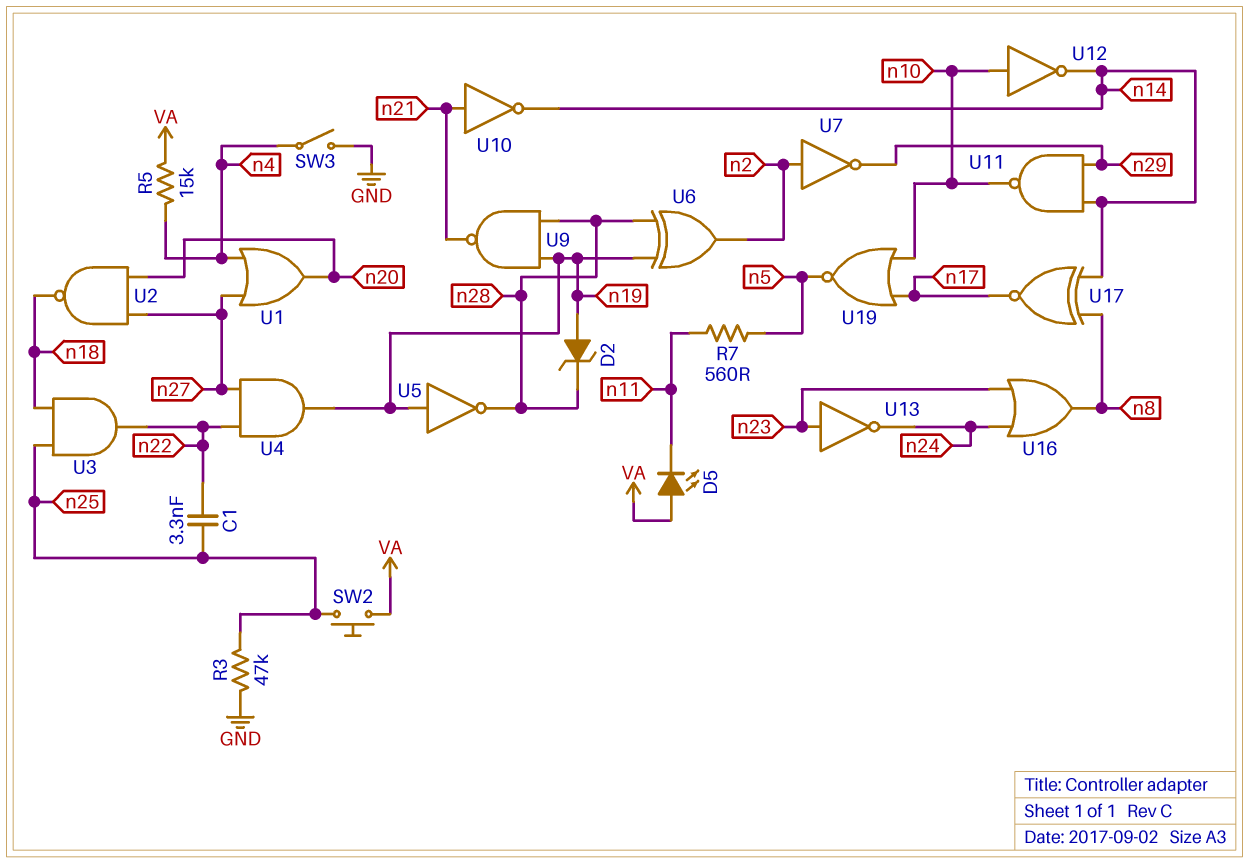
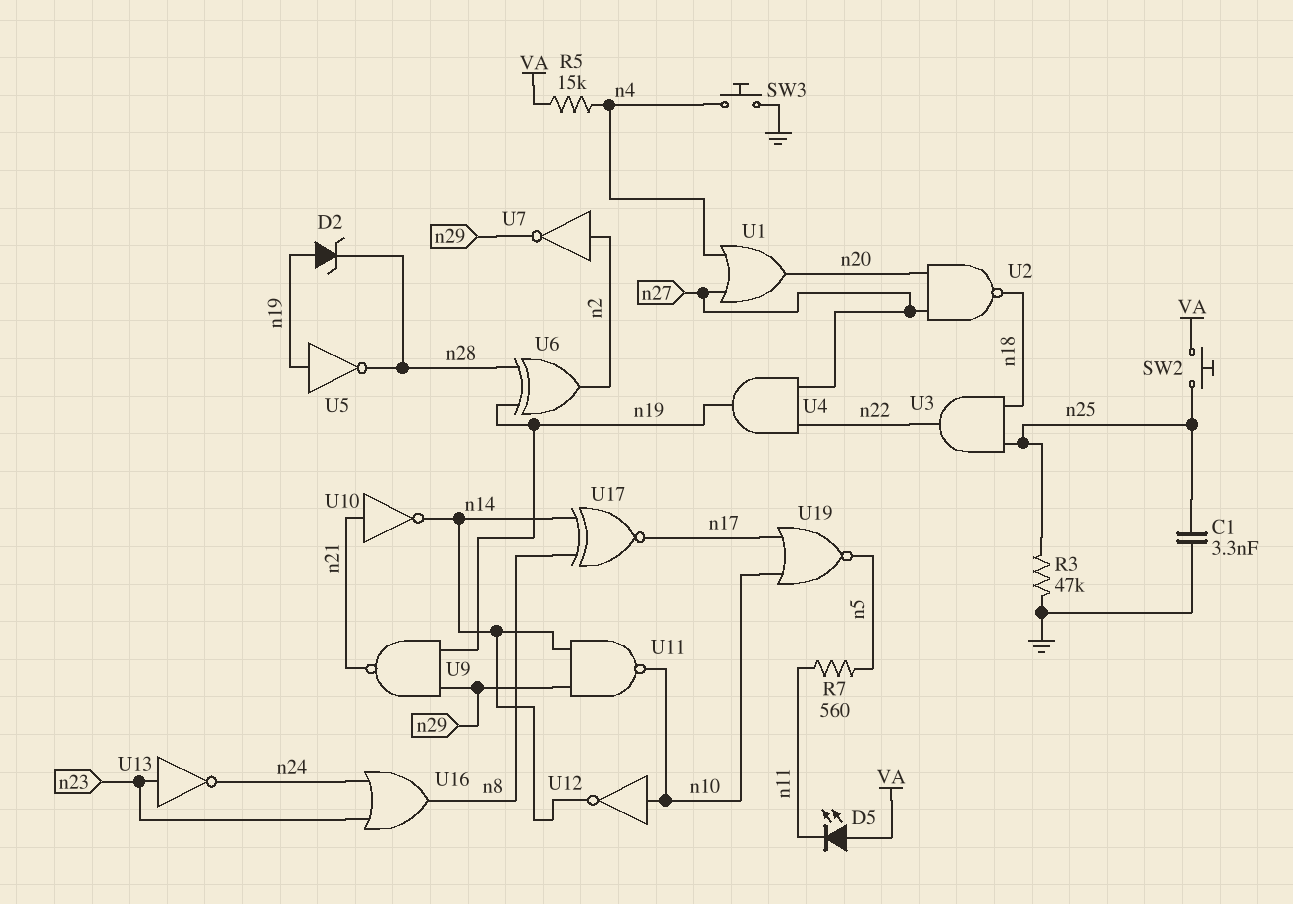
C1: 3.3nF (n22, n25) -> 3.3nF (GND, n25)
SW3: switch (GND, n4) -> button (GND, n4)
U9: NAND (in n19, in n28, out n21) -> NAND (in n19, in n29, out n21)

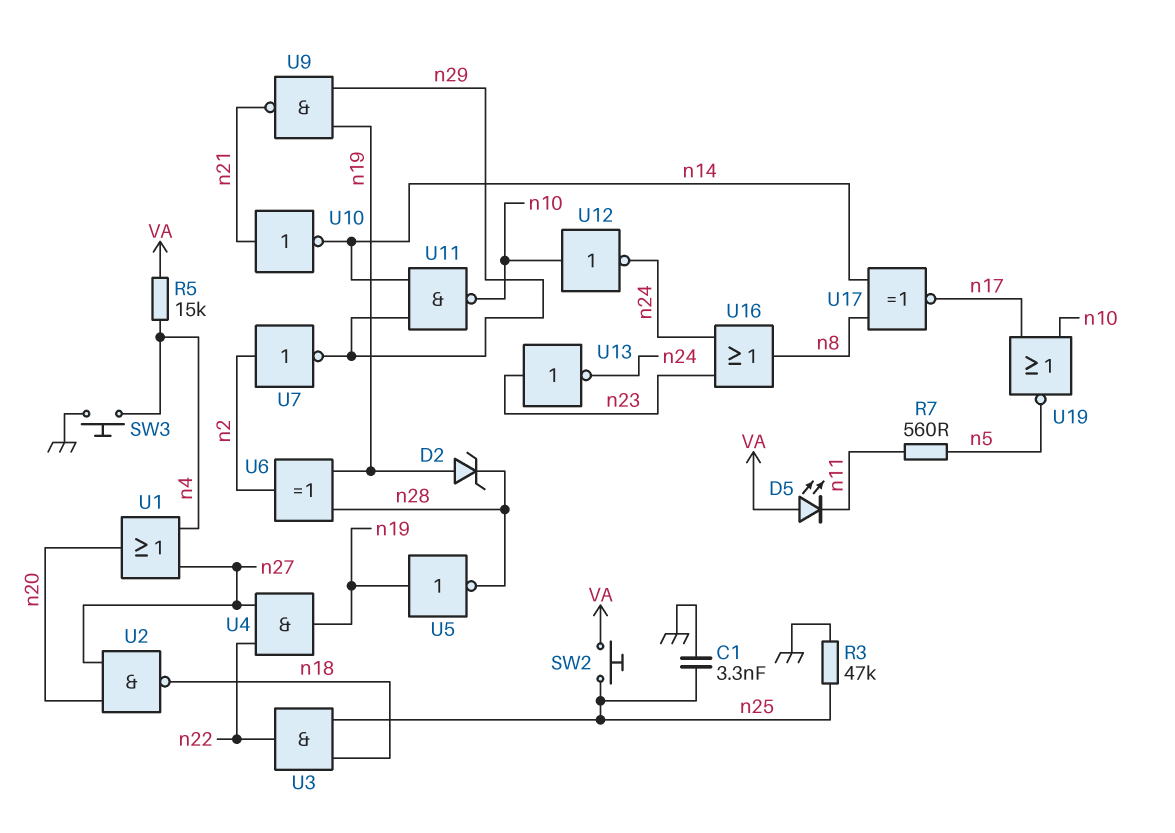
U12: NOT (in n10, out n14) -> NOT (in n10, out n24)

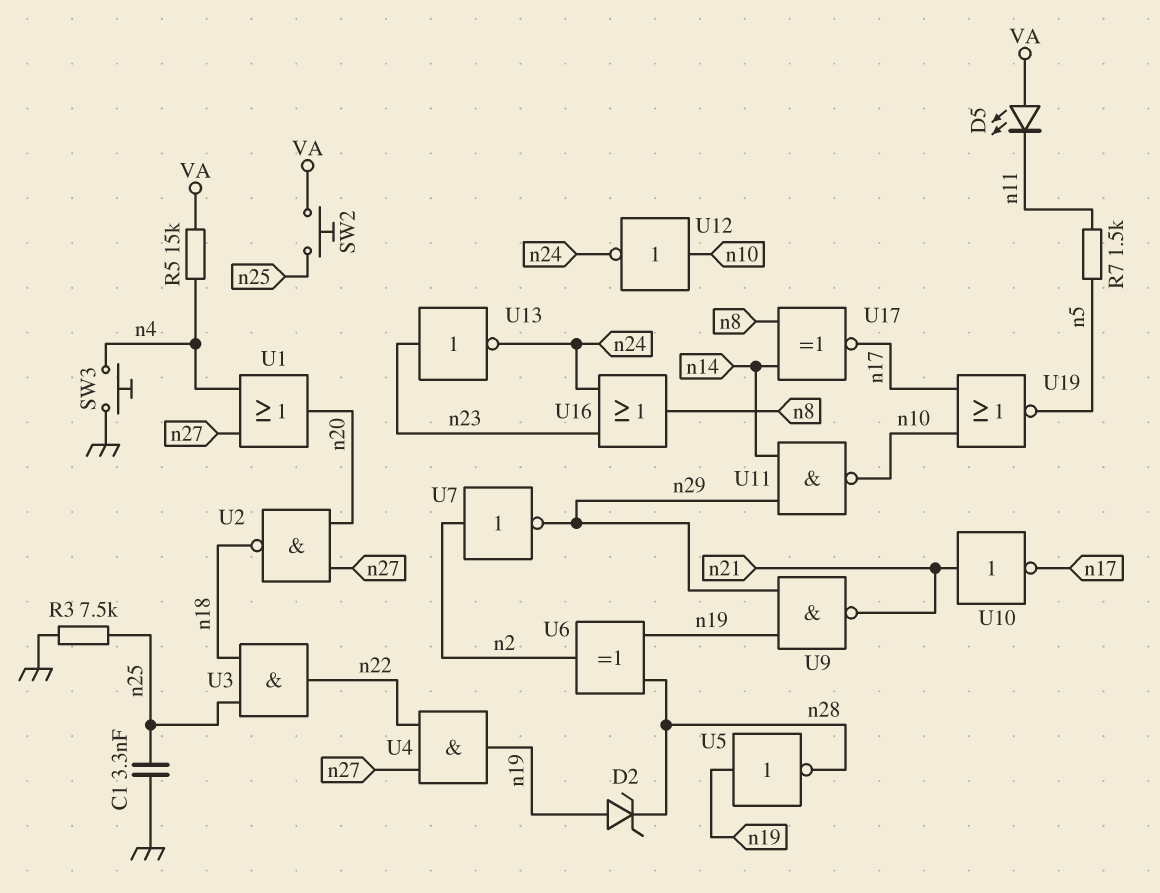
R3: 47k (GND, n25) -> 7.5k (GND, n25)
R7: 560 (n5, n11) -> 1.5k (n5, n11)
U10: NOT (in n21, out n14) -> NOT (in n21, out n17)

